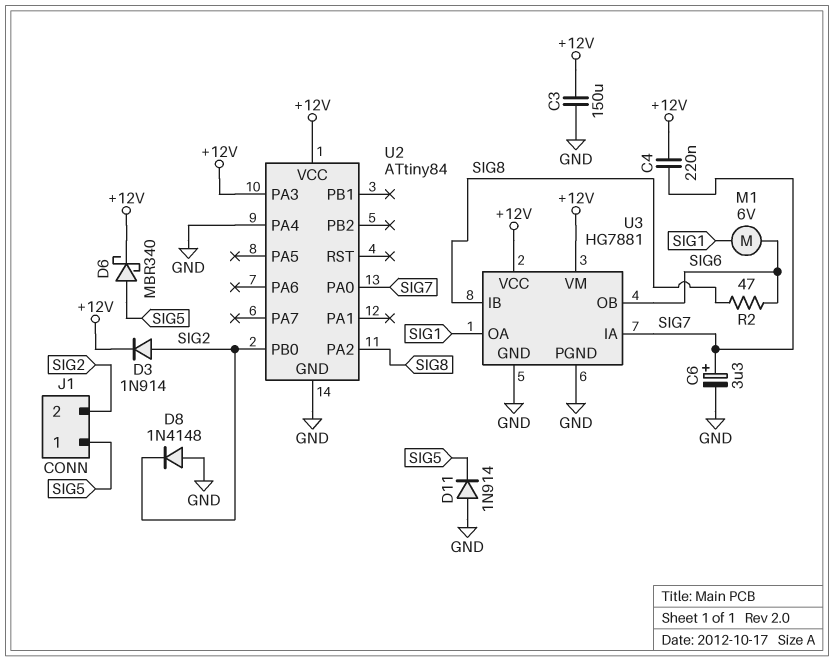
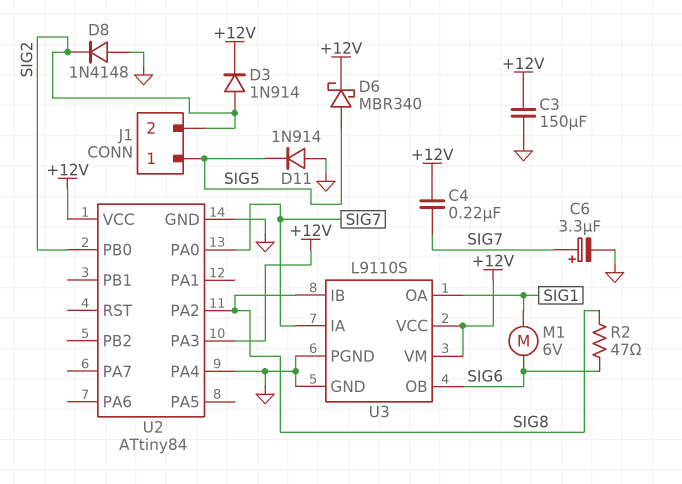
U3: HG7881 -> L9110S

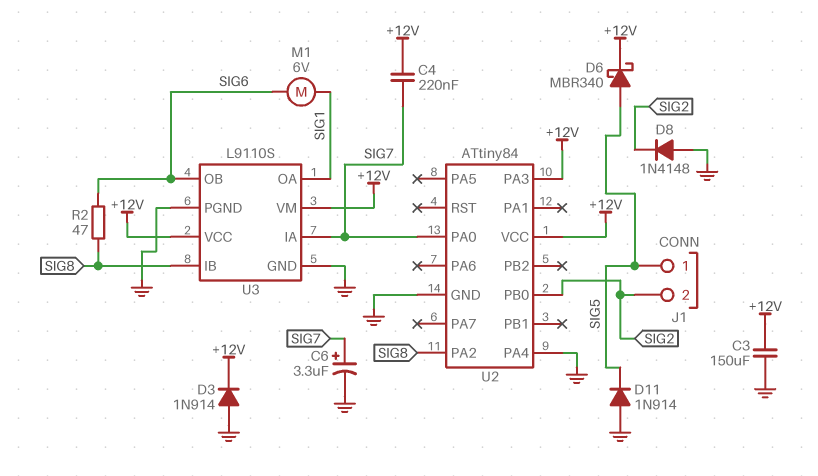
D3: diode 1N914 (A SIG2, K +12V) -> diode 1N914 (A GND, K +12V)

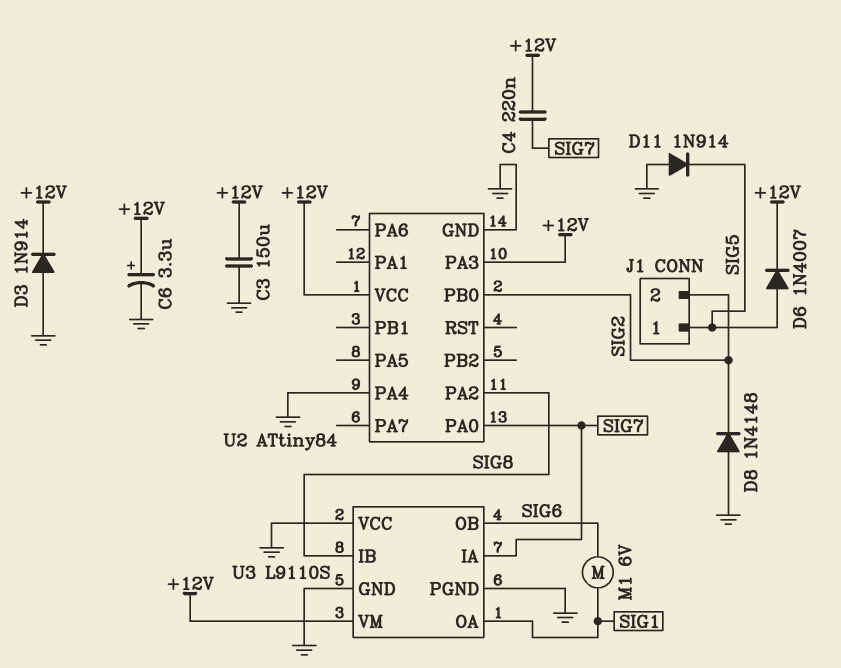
C6: 3.3uF (plus SIG7, minus GND) -> 3.3uF (plus +12V, minus GND)
D6: schottky MBR340 (A SIG5, K +12V) -> diode 1N4007 (A SIG5, K +12V)
R2: 47 (SIG6, SIG8) -> none
U3 pin VCC: +12V -> GND

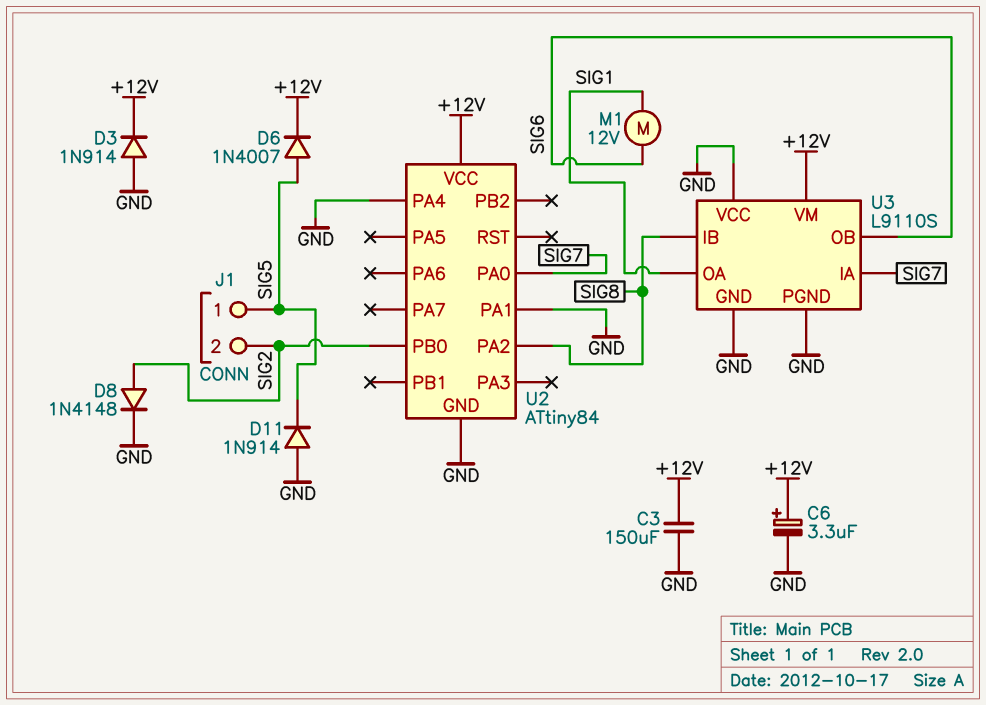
C4: 220nF (+12V, SIG7) -> none
D8: diode 1N4148 (A GND, K SIG2) -> diode 1N4148 (A SIG2, K GND)
M1: motor 6V (SIG1, SIG6) -> motor 12V (SIG1, SIG6)
U2 pin PA1: none -> GND
U2 pin PA3: +12V -> none

